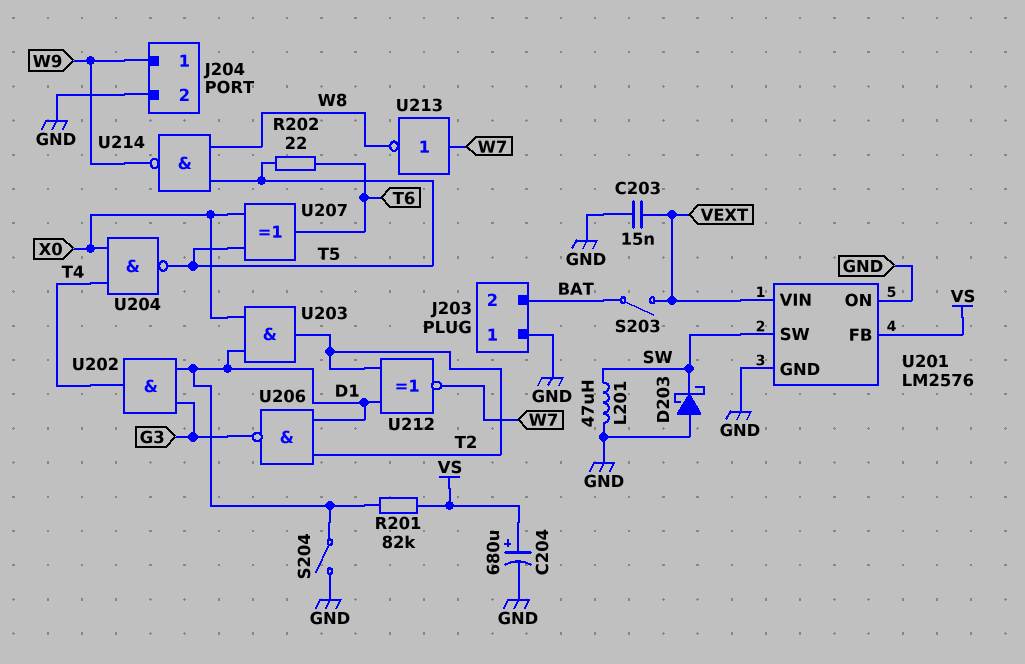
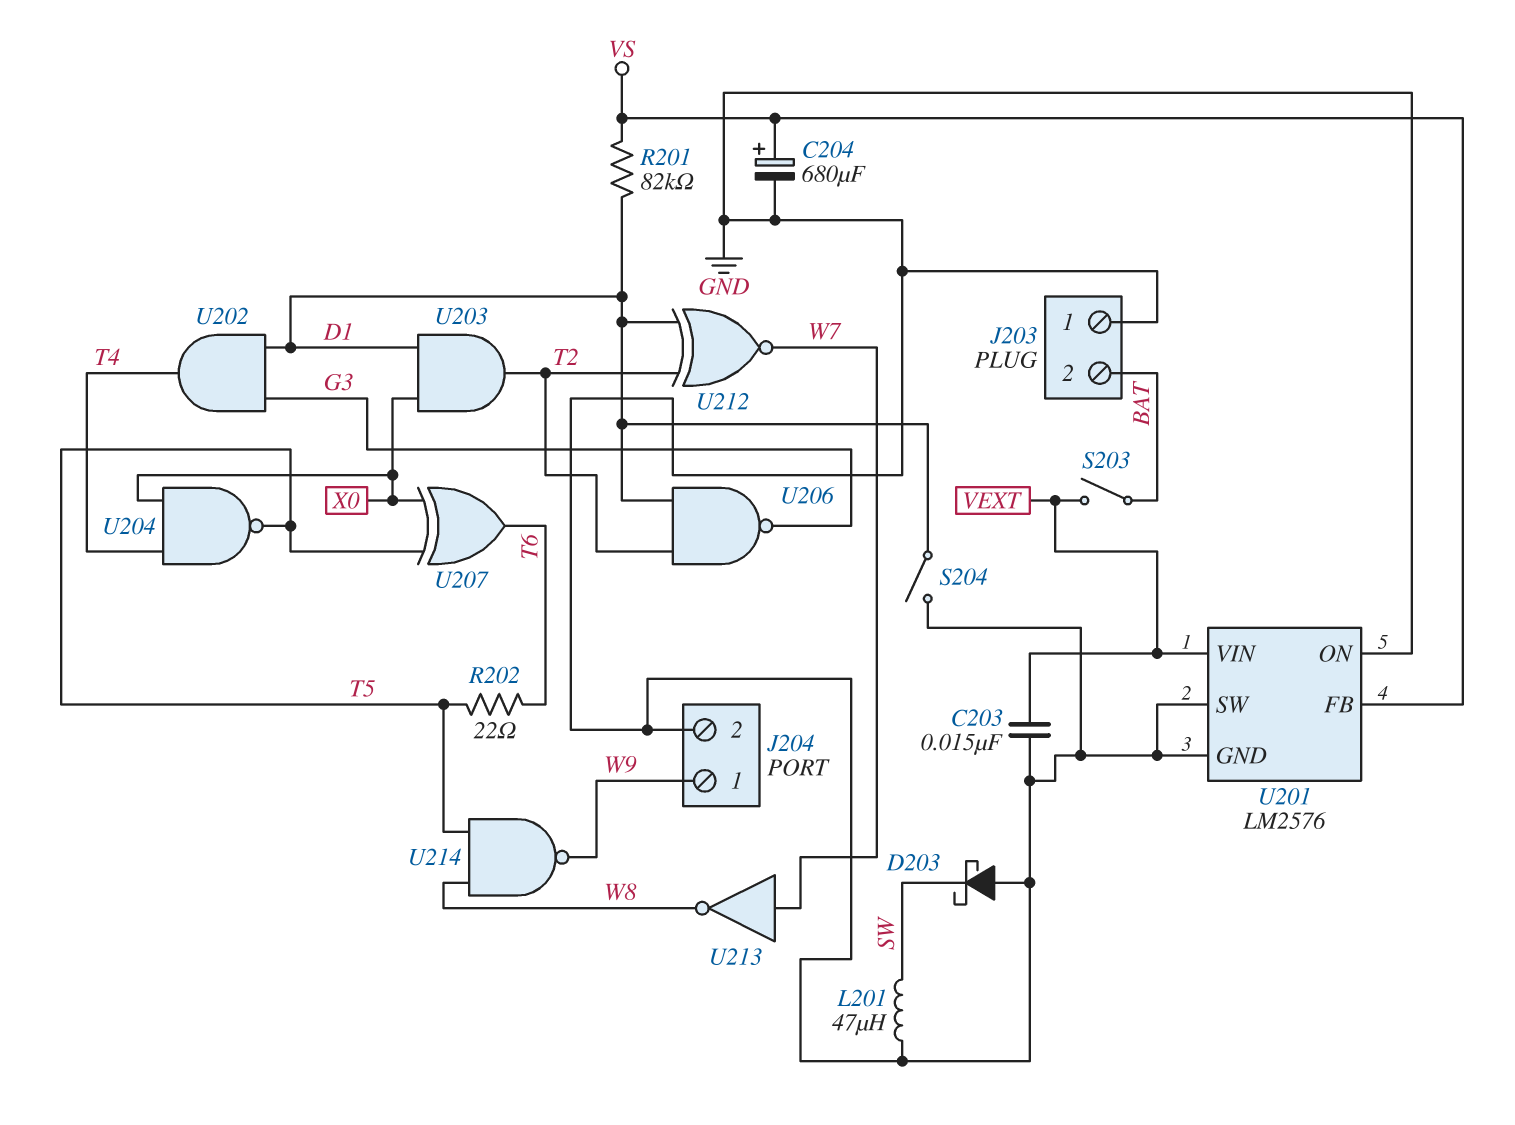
U201 pin SW: SW -> GND

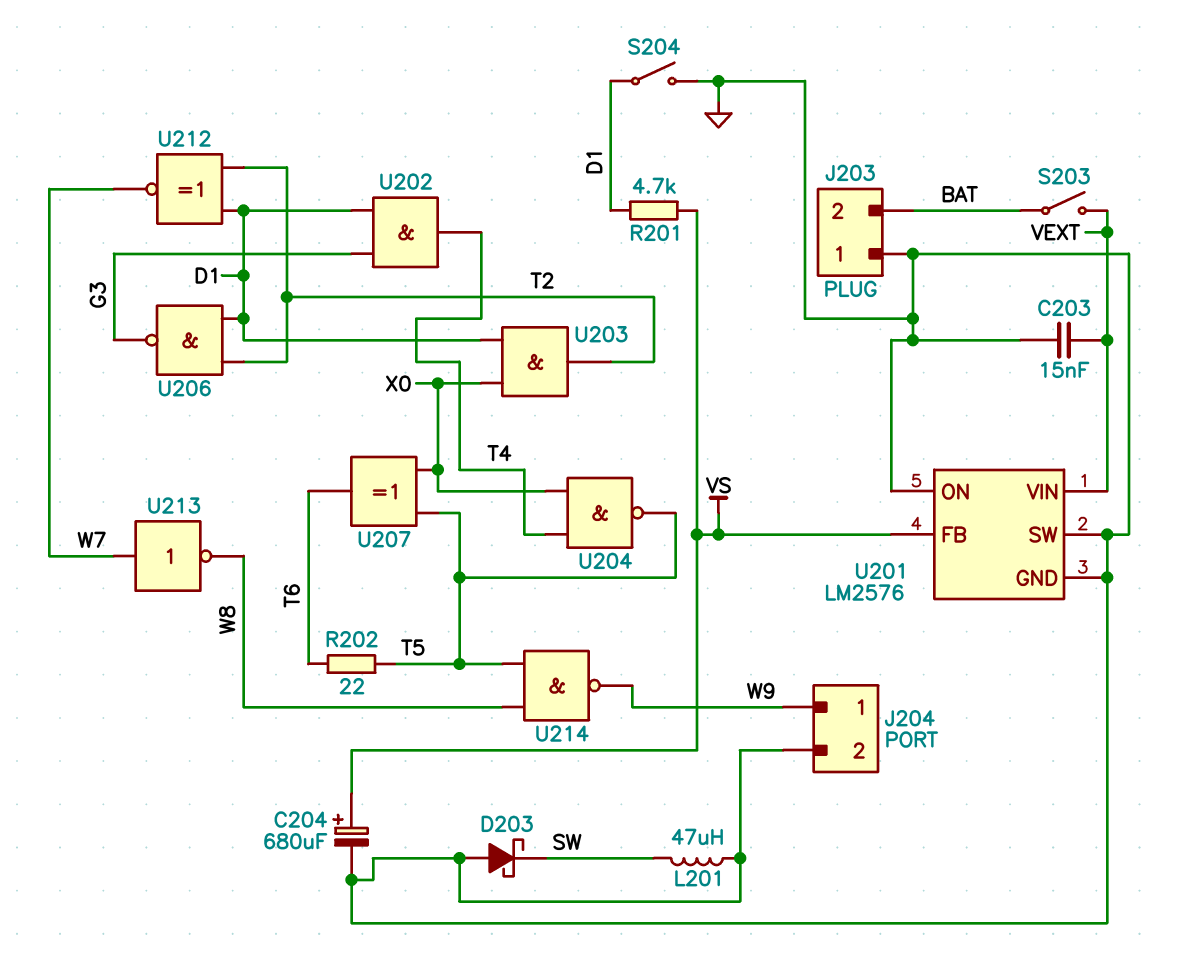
R201: 82k (D1, VS) -> 4.7k (D1, VS)

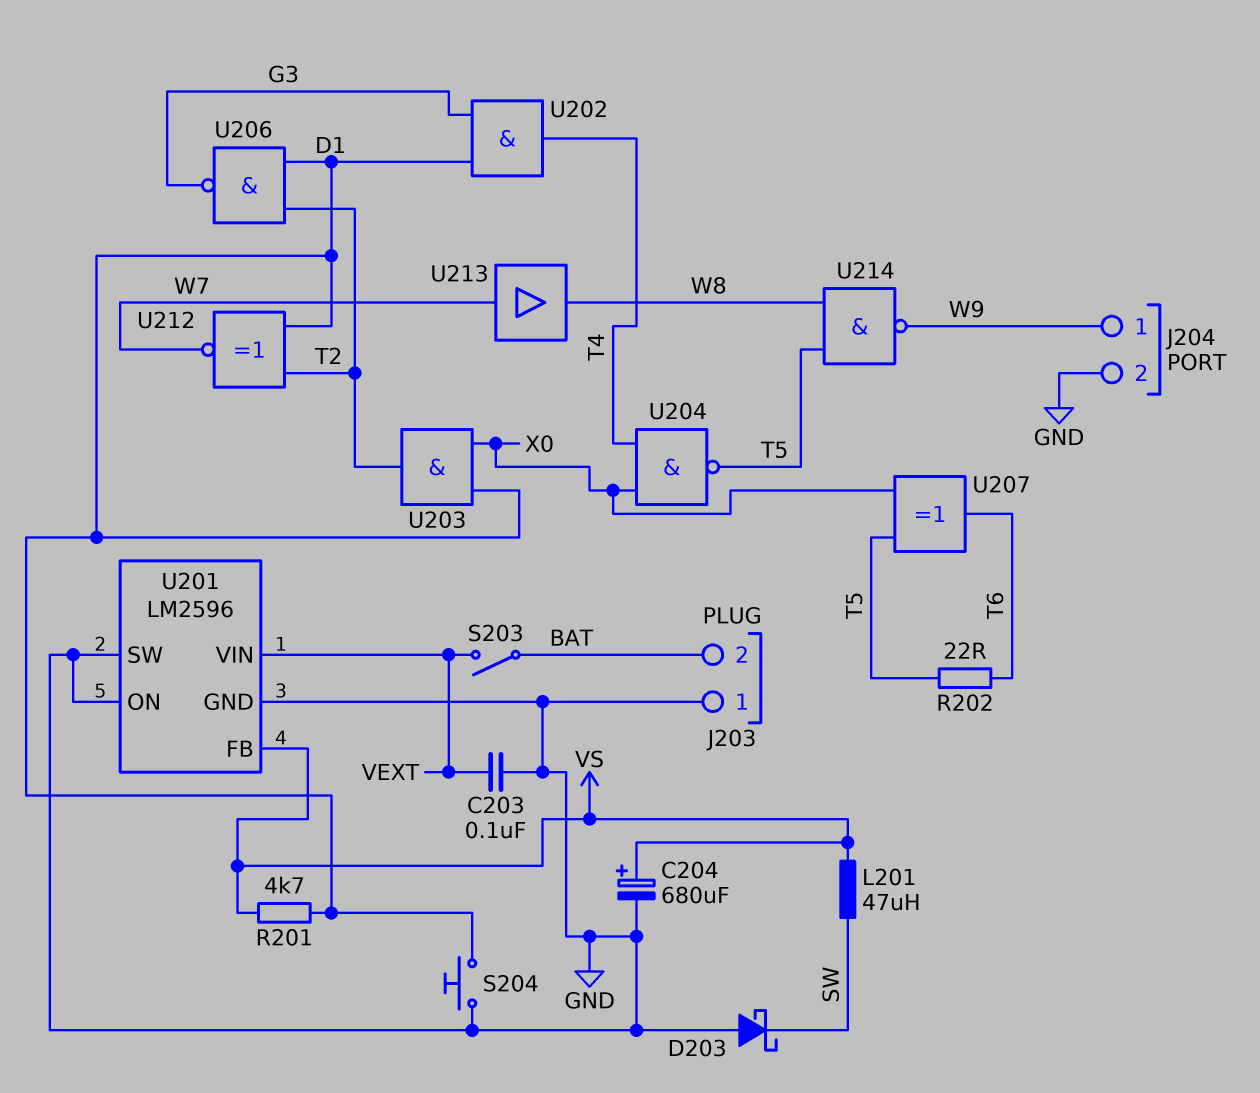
C203: 15nF (GND, VEXT) -> 100nF (GND, VEXT)
L201: 47uH (GND, SW) -> 47uH (SW, VS)
S204: switch (D1, GND) -> button (D1, GND)
U201: LM2576 -> LM2596
U213: NOT (in W7, out W8) -> buffer (in W7, out W8)

